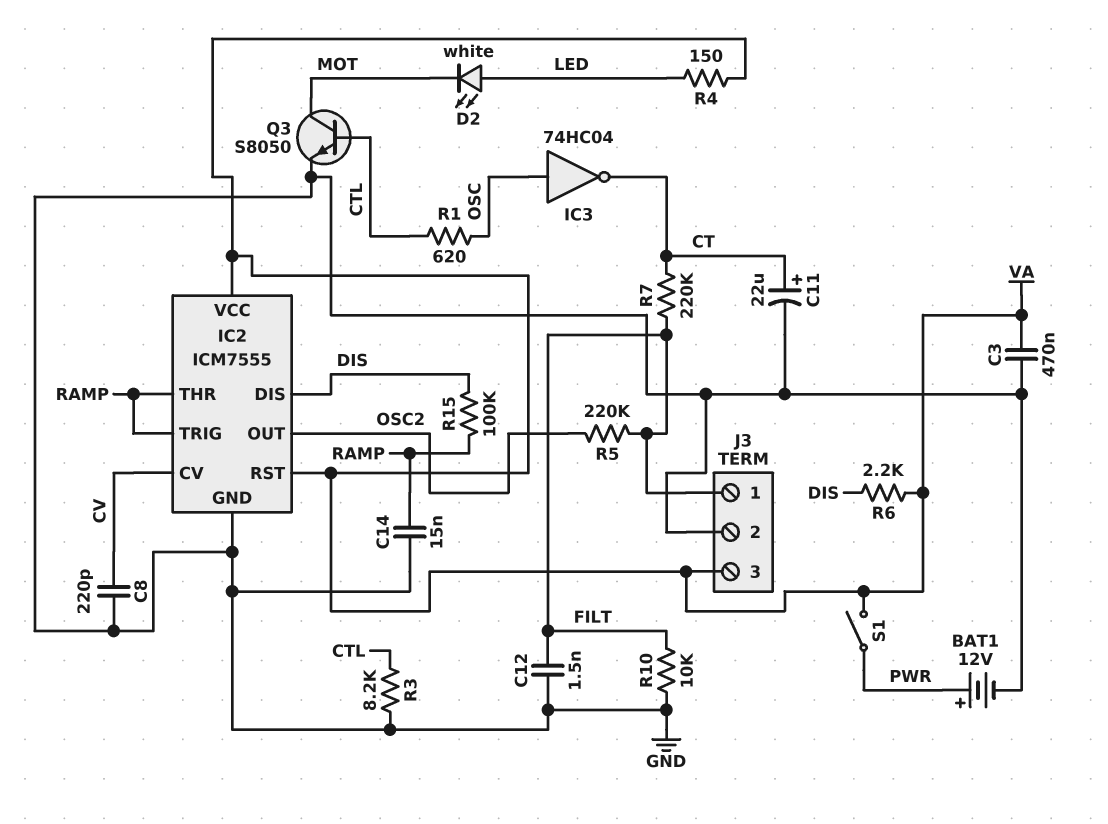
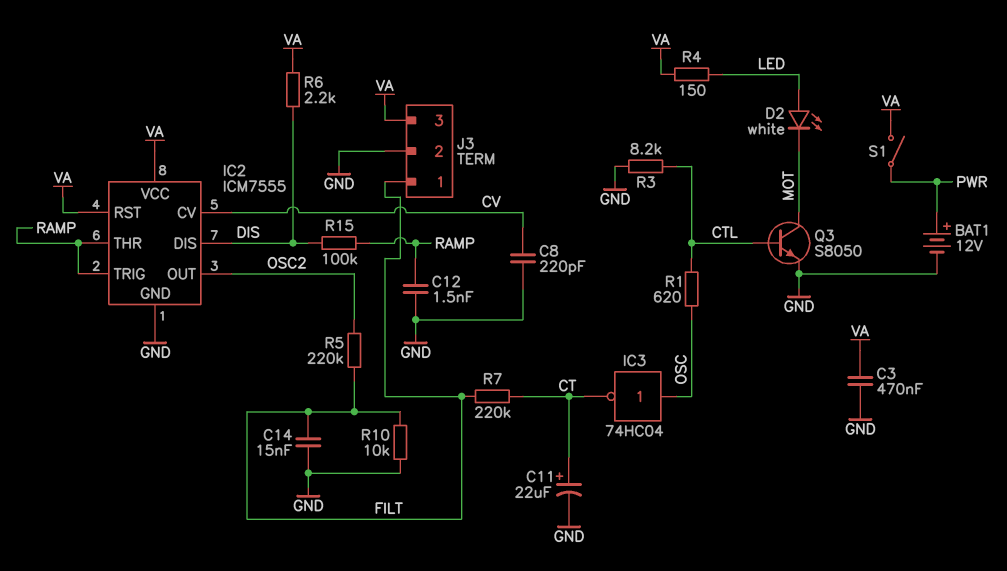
C12: 1.5nF (FILT, GND) -> 1.5nF (GND, RAMP)
C14: 15nF (GND, RAMP) -> 15nF (FILT, GND)

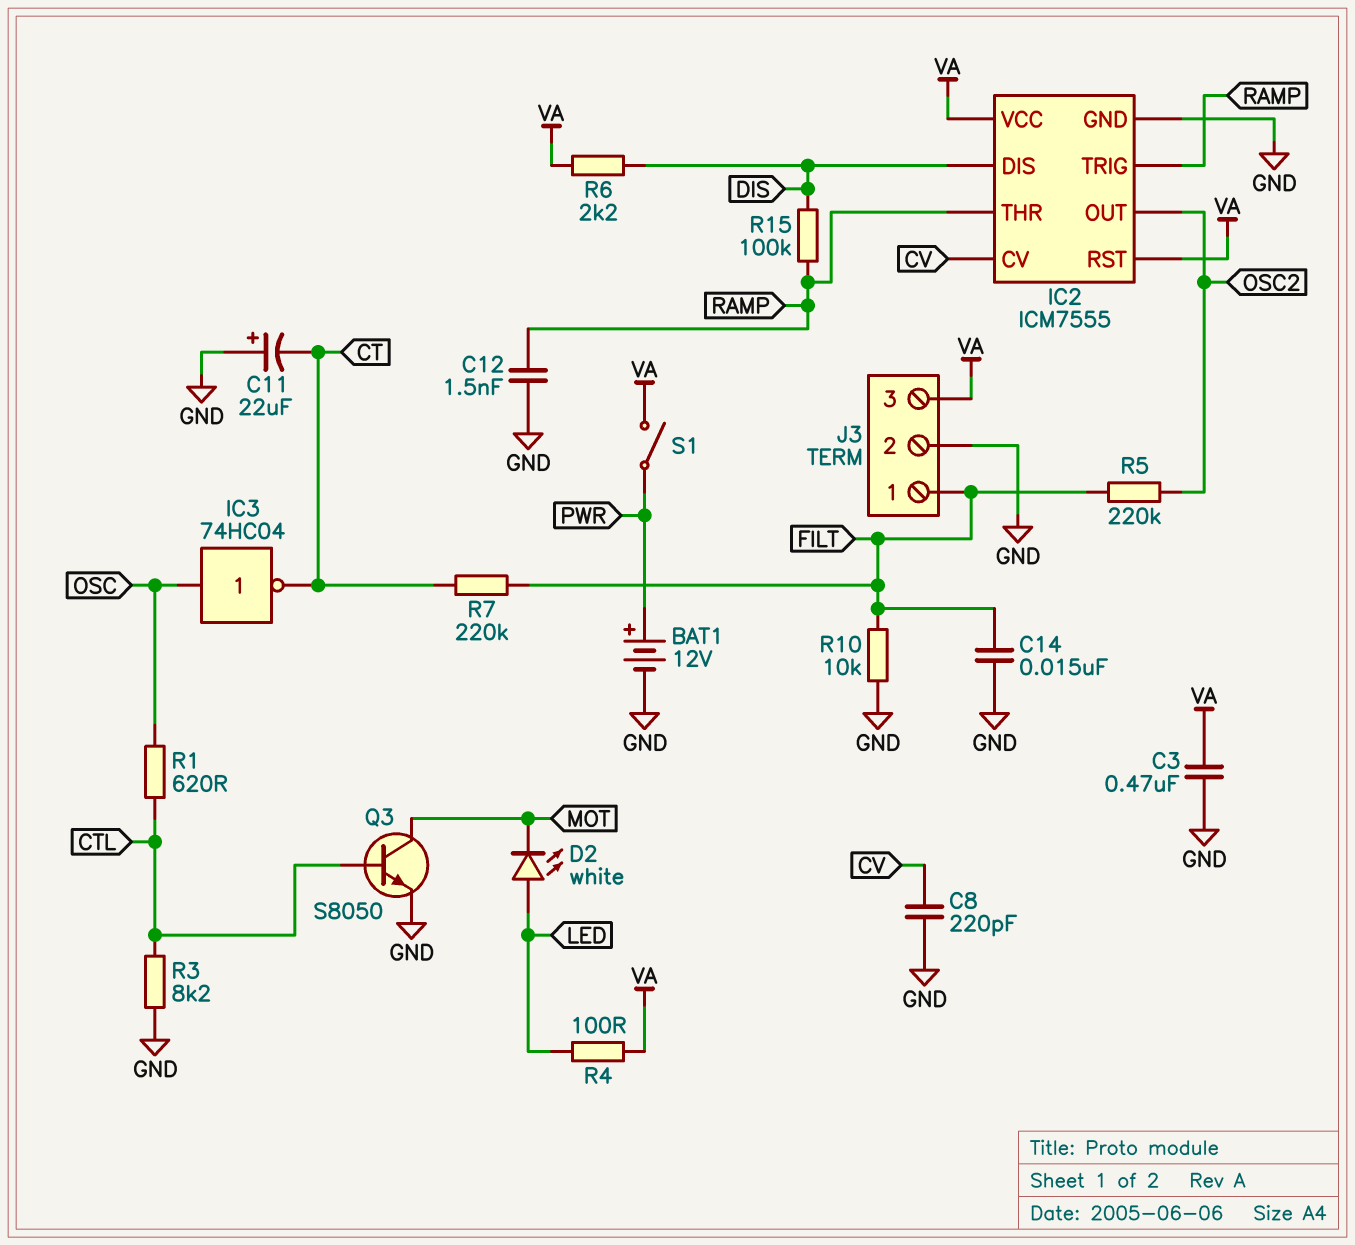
C11: 22uF (plus CT, minus GND) -> 22uF (plus GND, minus CT)
R4: 150 (LED, VA) -> 100 (LED, VA)

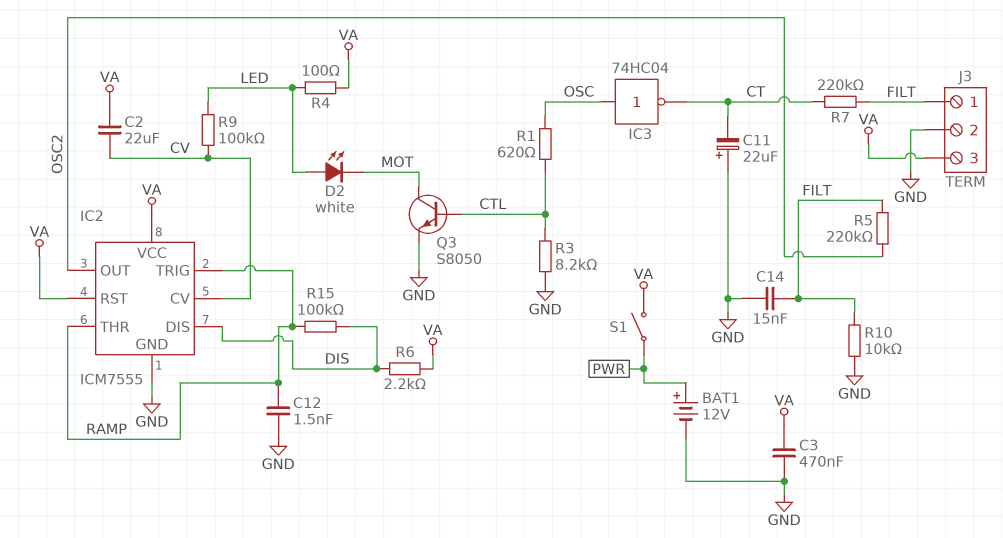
C2: none -> 22uF (CV, VA)
C8: 220pF (CV, GND) -> none
R9: none -> 100k (CV, LED)

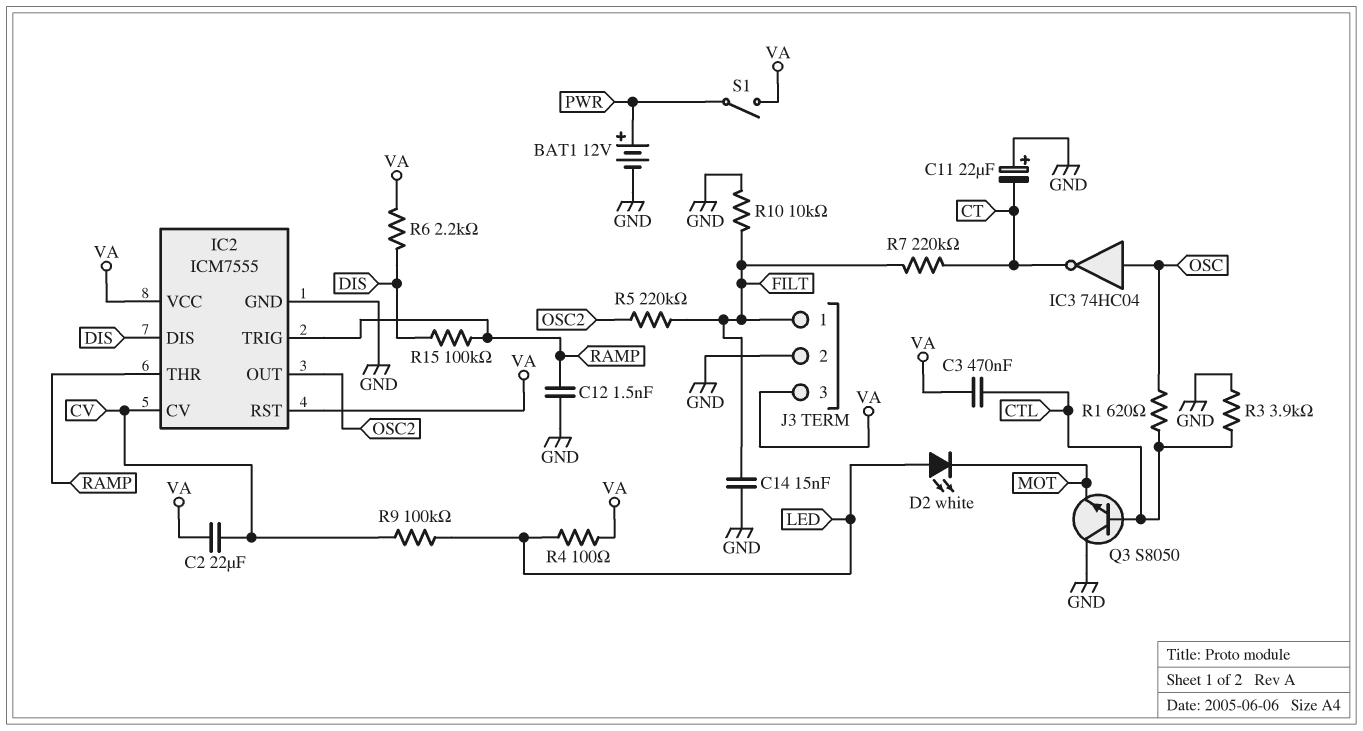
C3: 470nF (GND, VA) -> 470nF (CTL, VA)
Q3: NPN S8050 (B CTL, C MOT, E GND) -> NPN S8050 (B CTL, C GND, E MOT)
R3: 8.2k (CTL, GND) -> 3.9k (CTL, GND)

